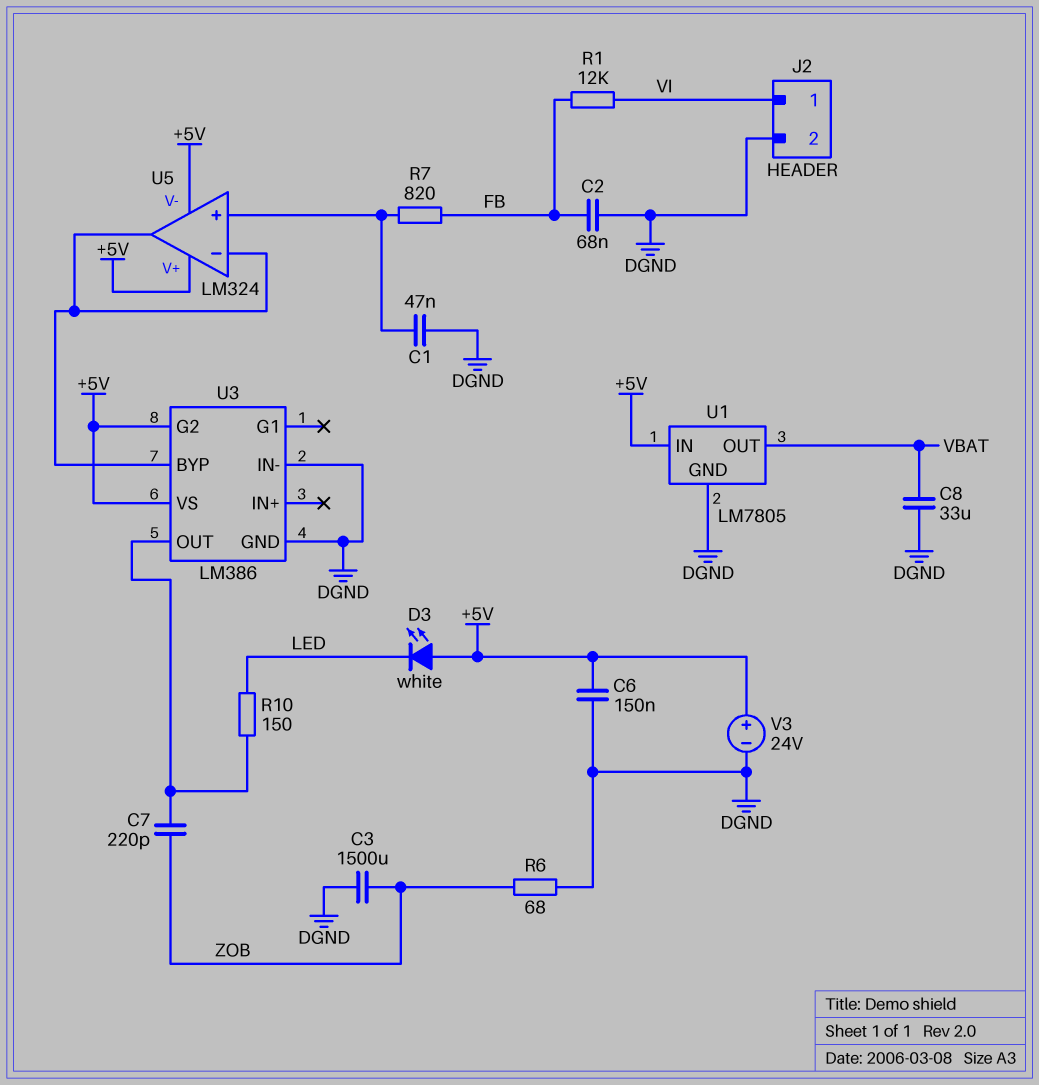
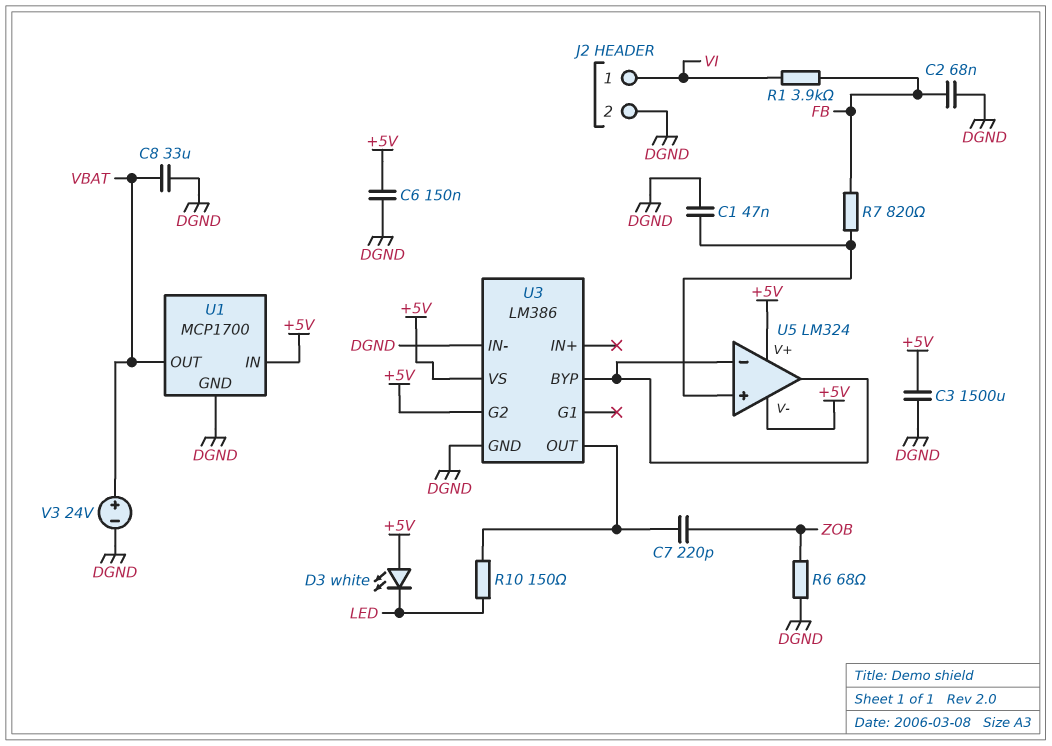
C3: 1500uF (DGND, ZOB) -> 1500uF (+5V, DGND)
R1: 12k (FB, VI) -> 3.9k (FB, VI)
U1: LM7805 -> MCP1700
V3: 24V (plus +5V, minus DGND) -> 24V (plus VBAT, minus DGND)

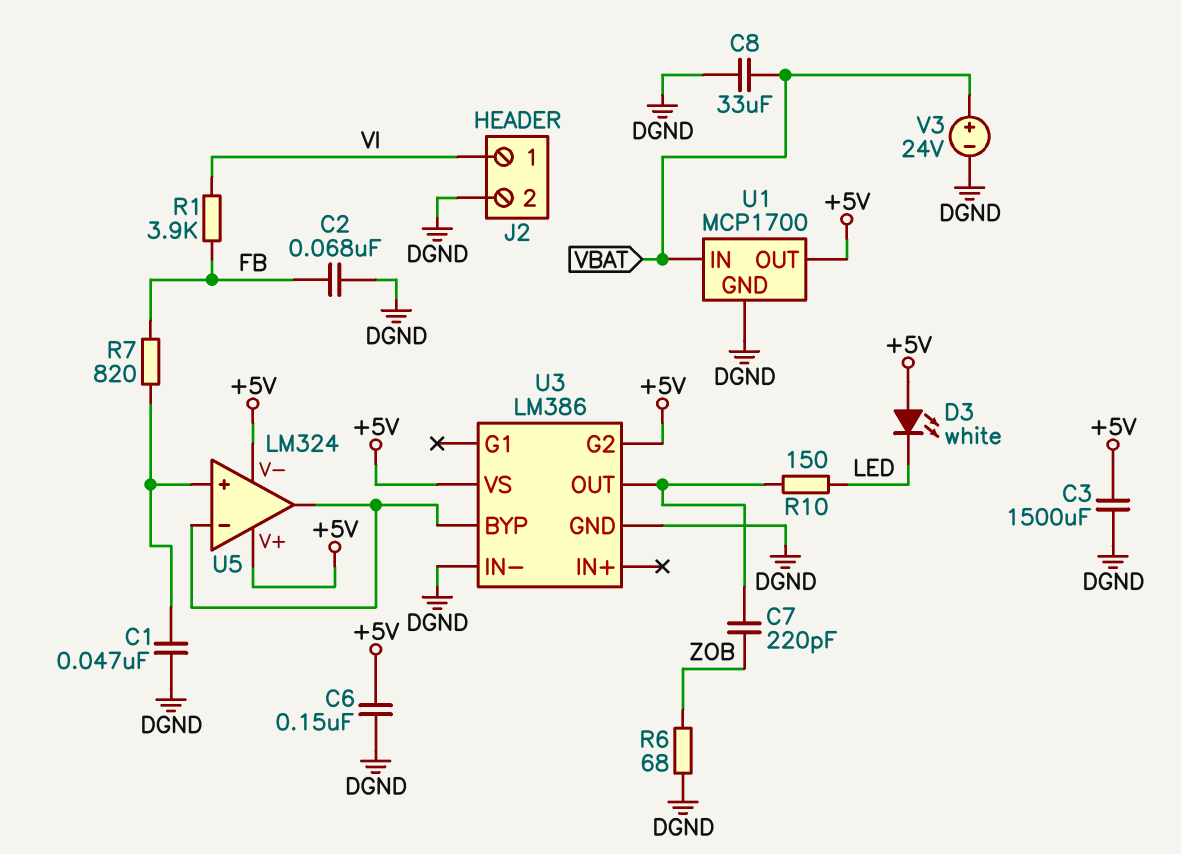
U1 pin IN: +5V -> VBAT
U1 pin OUT: VBAT -> +5V

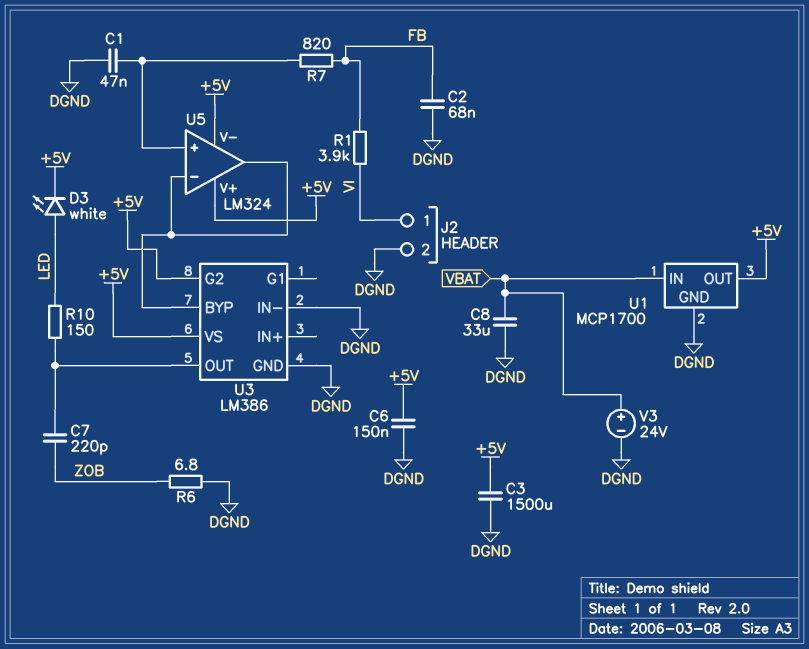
D3: LED white (A +5V, K LED) -> LED white (A LED, K +5V)
R6: 68 (DGND, ZOB) -> 6.8 (DGND, ZOB)

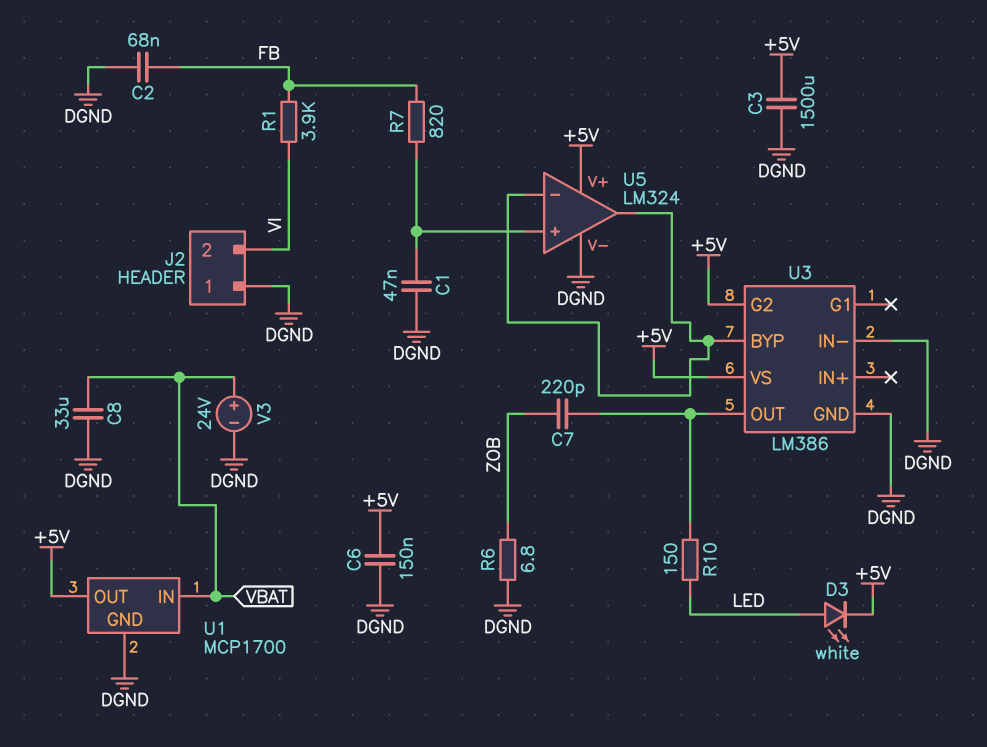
J2 pin 1: VI -> DGND
J2 pin 2: DGND -> VI
U5 pin V-: +5V -> DGND

